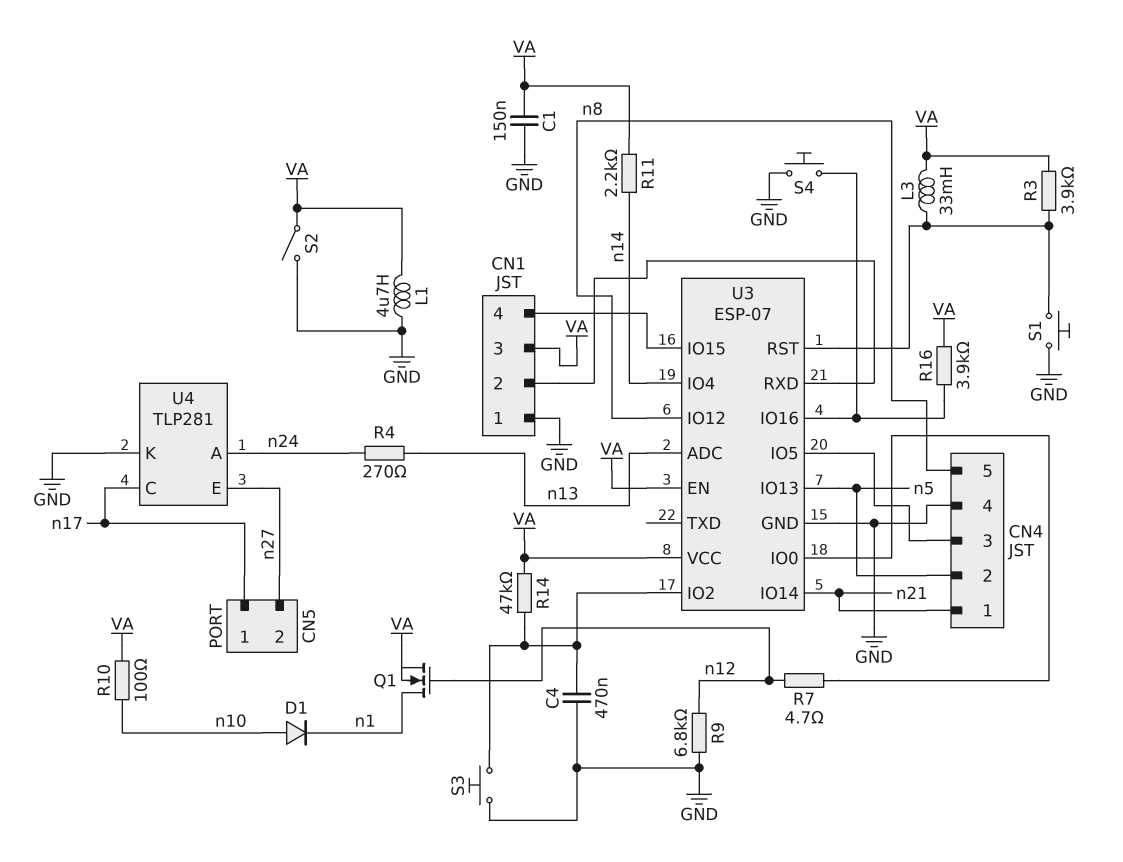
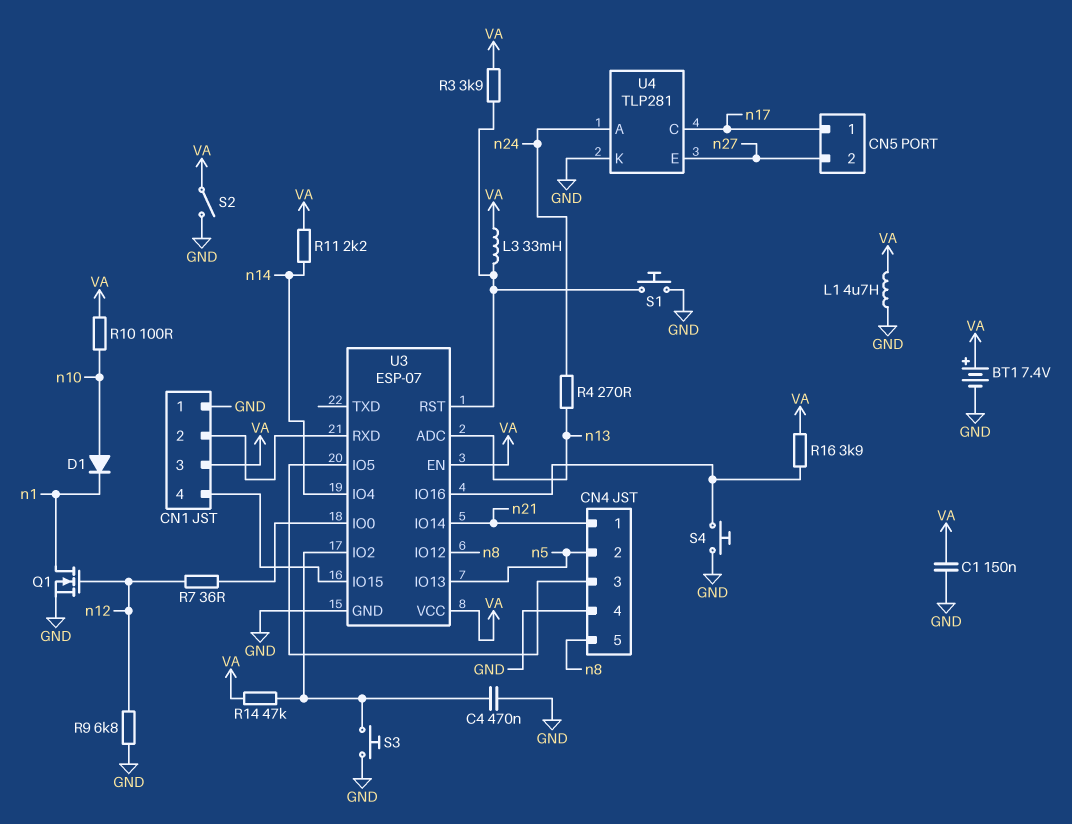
BT1: none -> 7.4V (plus VA, minus GND)
Q1: NMOS (G n12, D n1, S VA) -> NMOS (G n12, D n1, S GND)
R7: 4.7 (U3/IO0, n12) -> 36 (U3/IO0, n12)

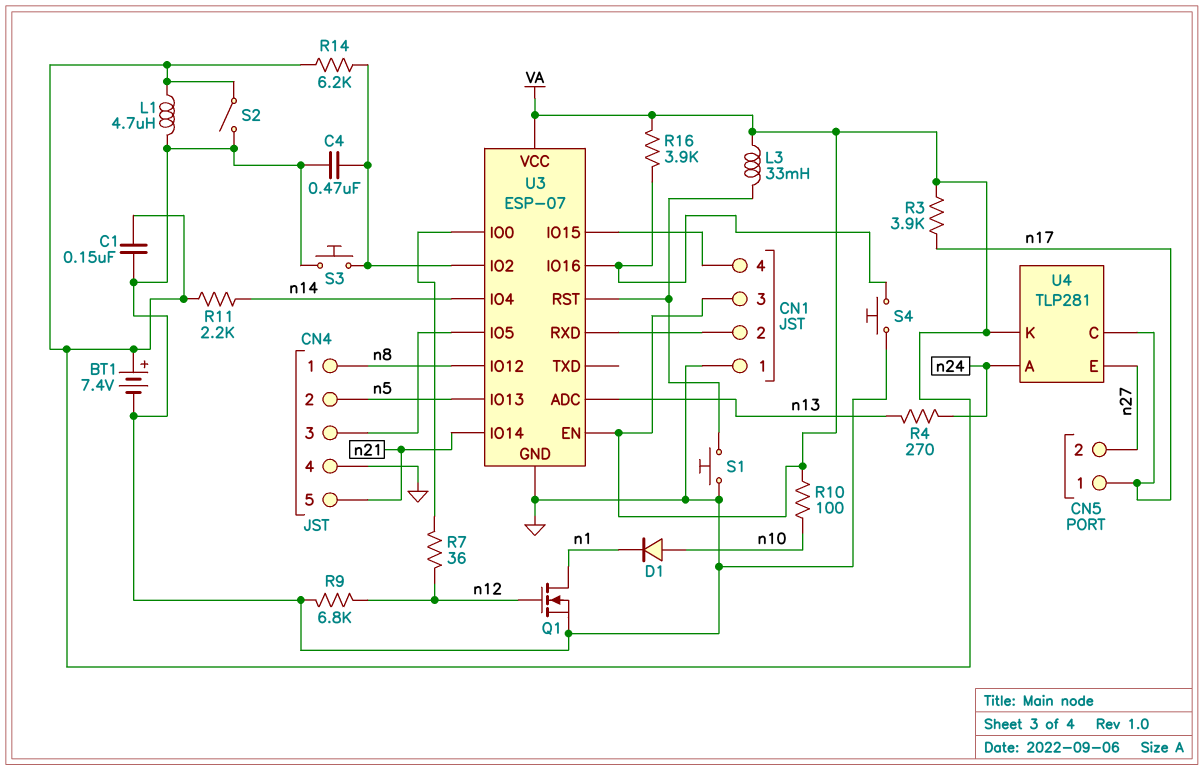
CN4 pin 1: n21 -> n8
CN4 pin 5: n8 -> n21
R3: 3.9k (U3/RST, VA) -> 3.9k (VA, n17)
R14: 47k (U3/IO2, VA) -> 6.2k (U3/IO2, VA)
U4 pin K: GND -> VA

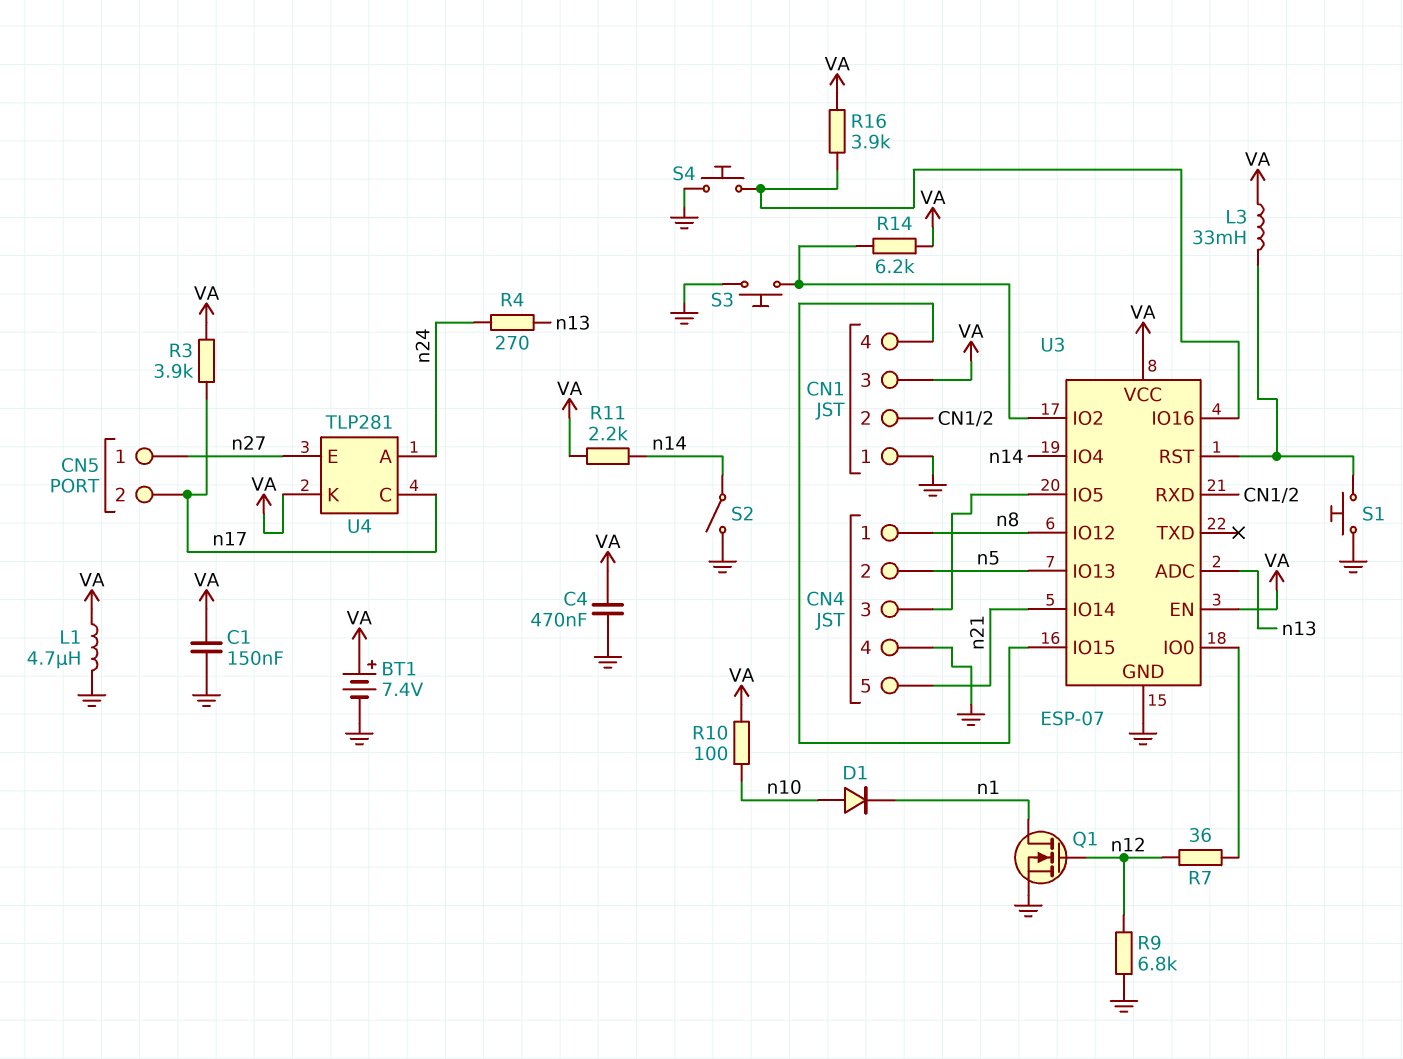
C4: 470nF (GND, U3/IO2) -> 470nF (GND, VA)
CN5 pin 1: n17 -> n27
CN5 pin 2: n27 -> n17
S2: switch (GND, VA) -> switch (GND, n14)

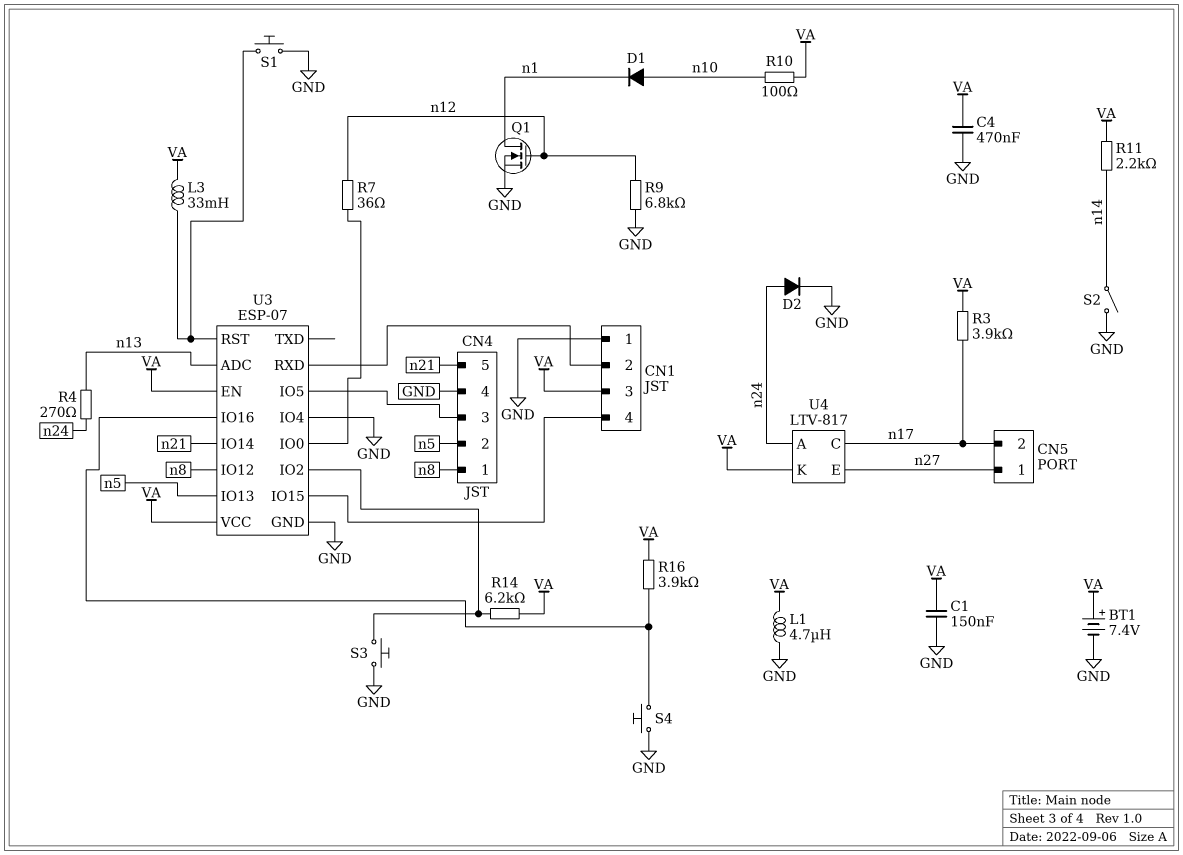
D2: none -> diode (A n24, K GND)
U3 pin IO4: n14 -> GND
U4: TLP281 -> LTV-817

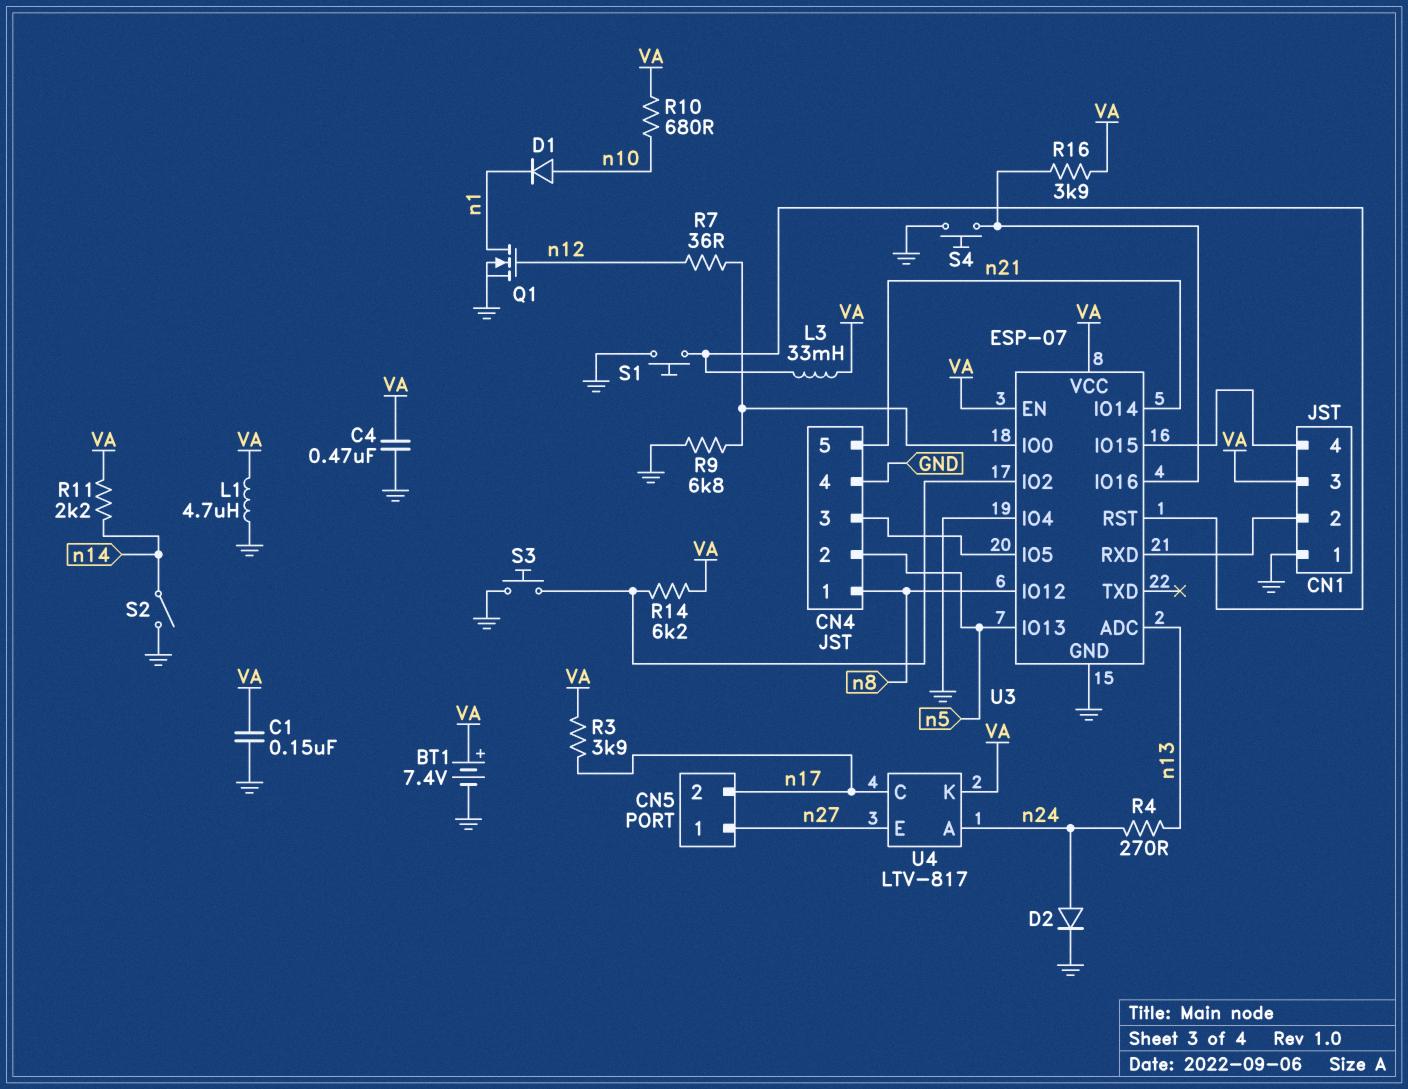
R9: 6.8k (GND, n12) -> 6.8k (GND, U3/IO0)
R10: 100 (VA, n10) -> 680 (VA, n10)

